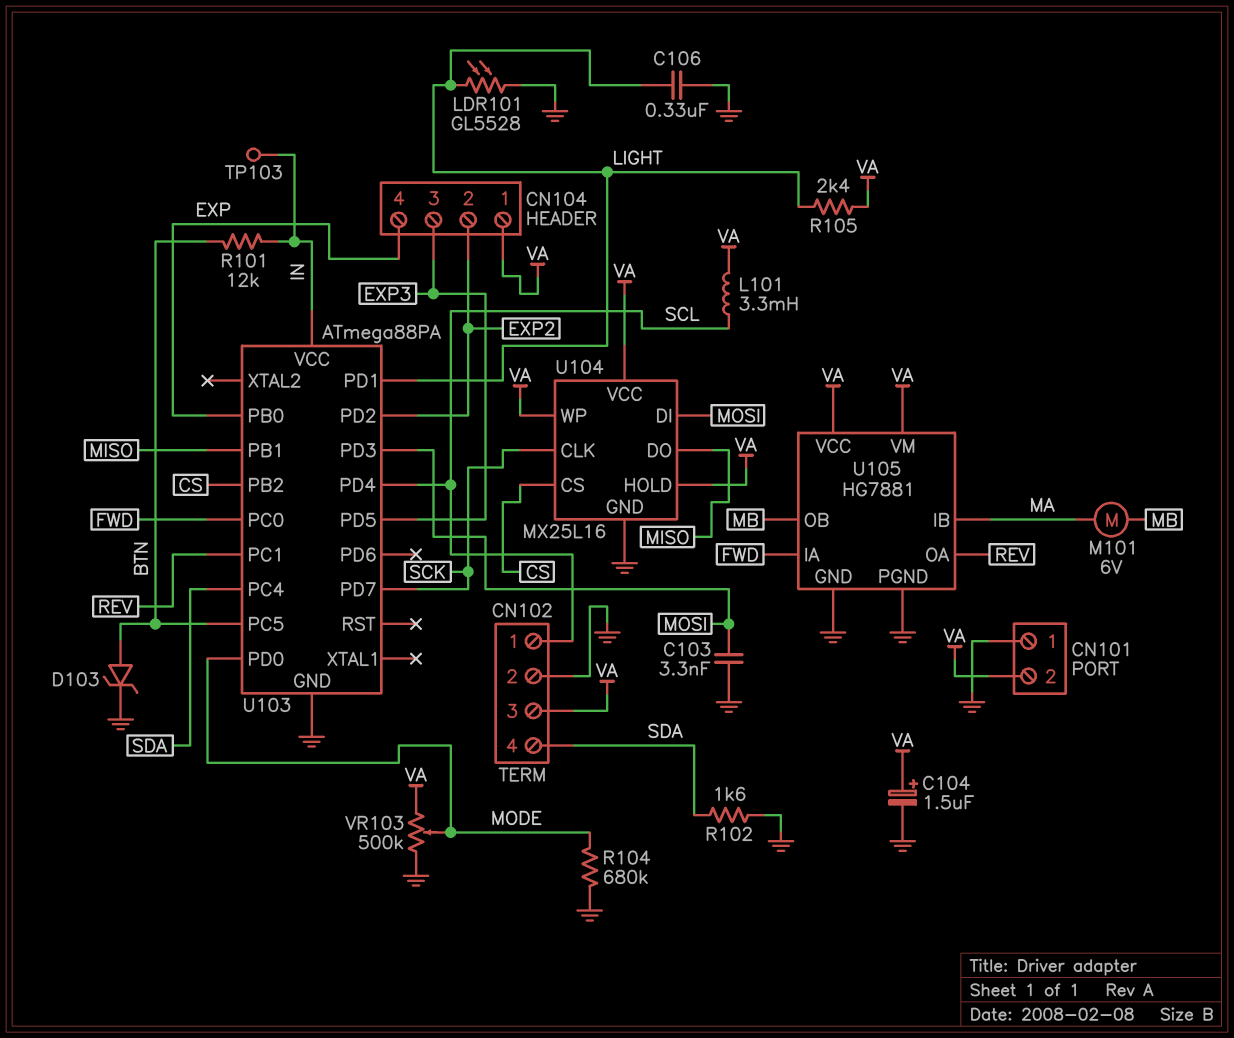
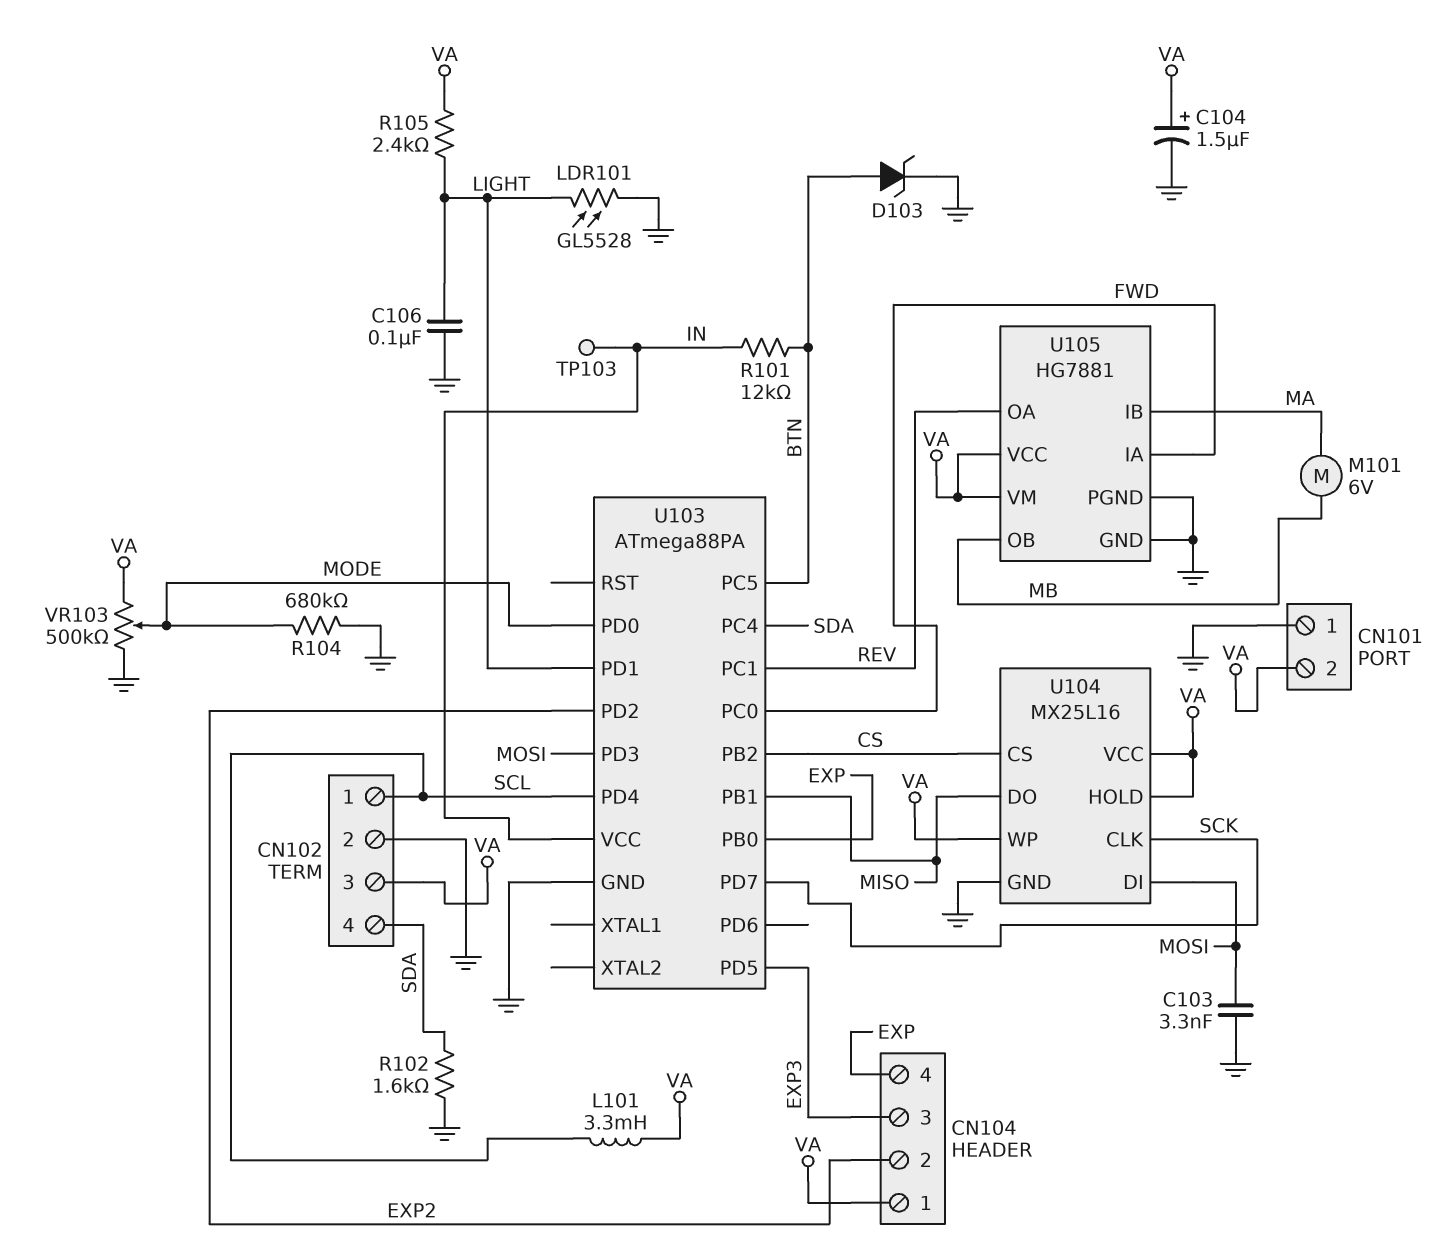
C106: 330nF (GND, LIGHT) -> 100nF (GND, LIGHT)

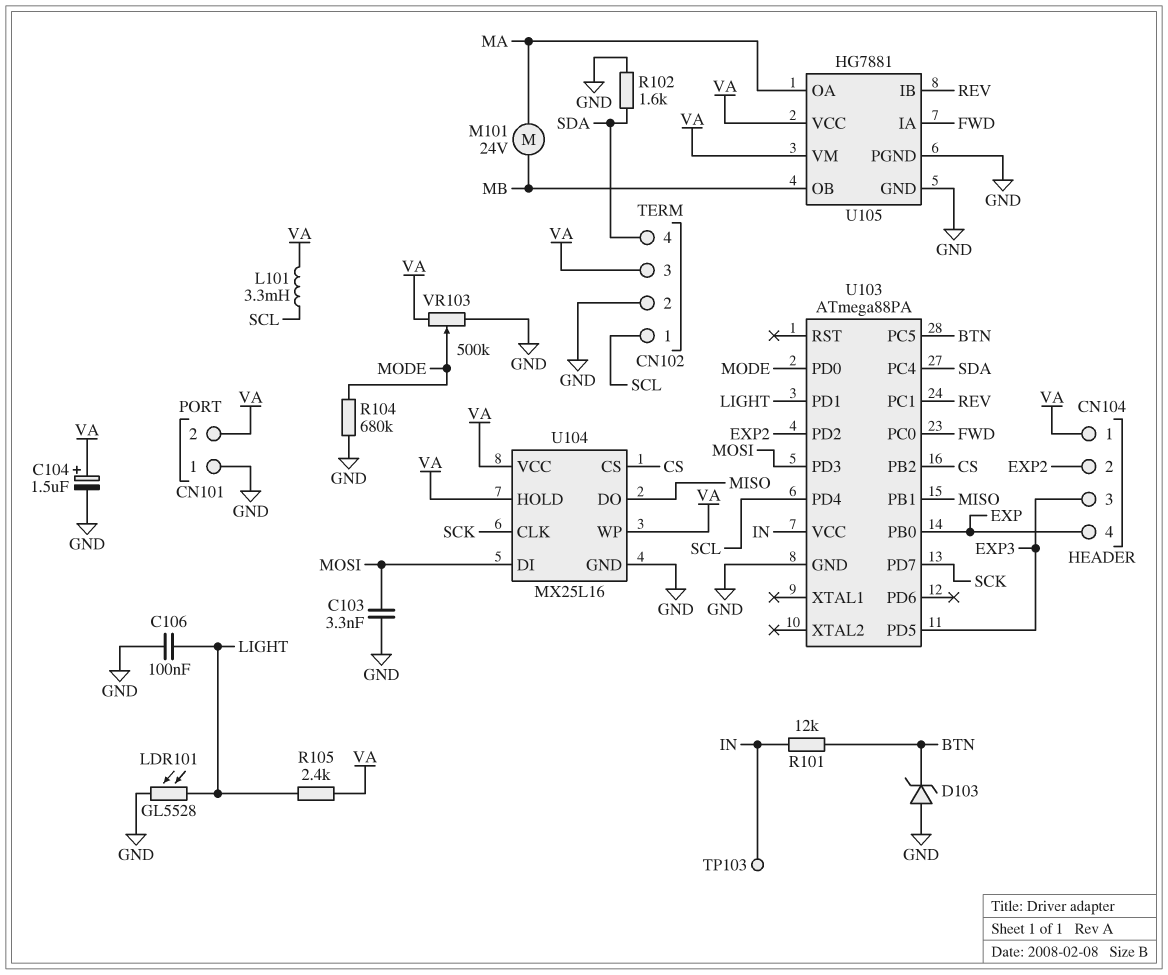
D103: zener (A BTN, K GND) -> zener (A GND, K BTN)
M101: motor 6V (MA, MB) -> motor 24V (MA, MB)
U105 pin IB: MA -> REV
U105 pin OA: REV -> MA

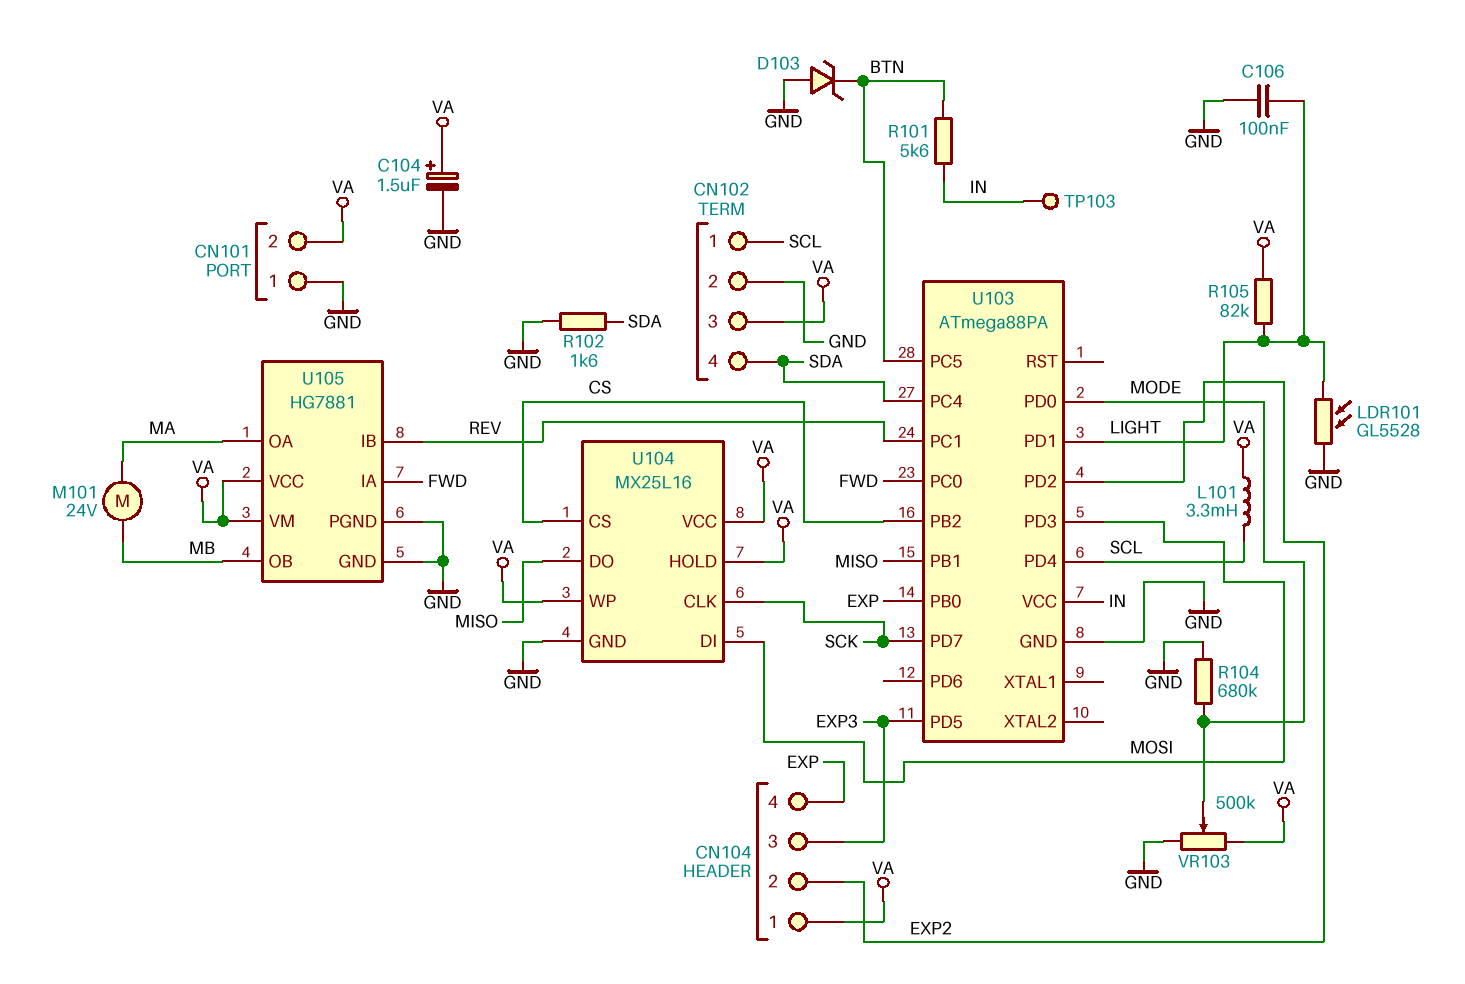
C103: 3.3nF (GND, MOSI) -> none
R101: 12k (BTN, IN) -> 5.6k (BTN, IN)
R105: 2.4k (LIGHT, VA) -> 82k (LIGHT, VA)

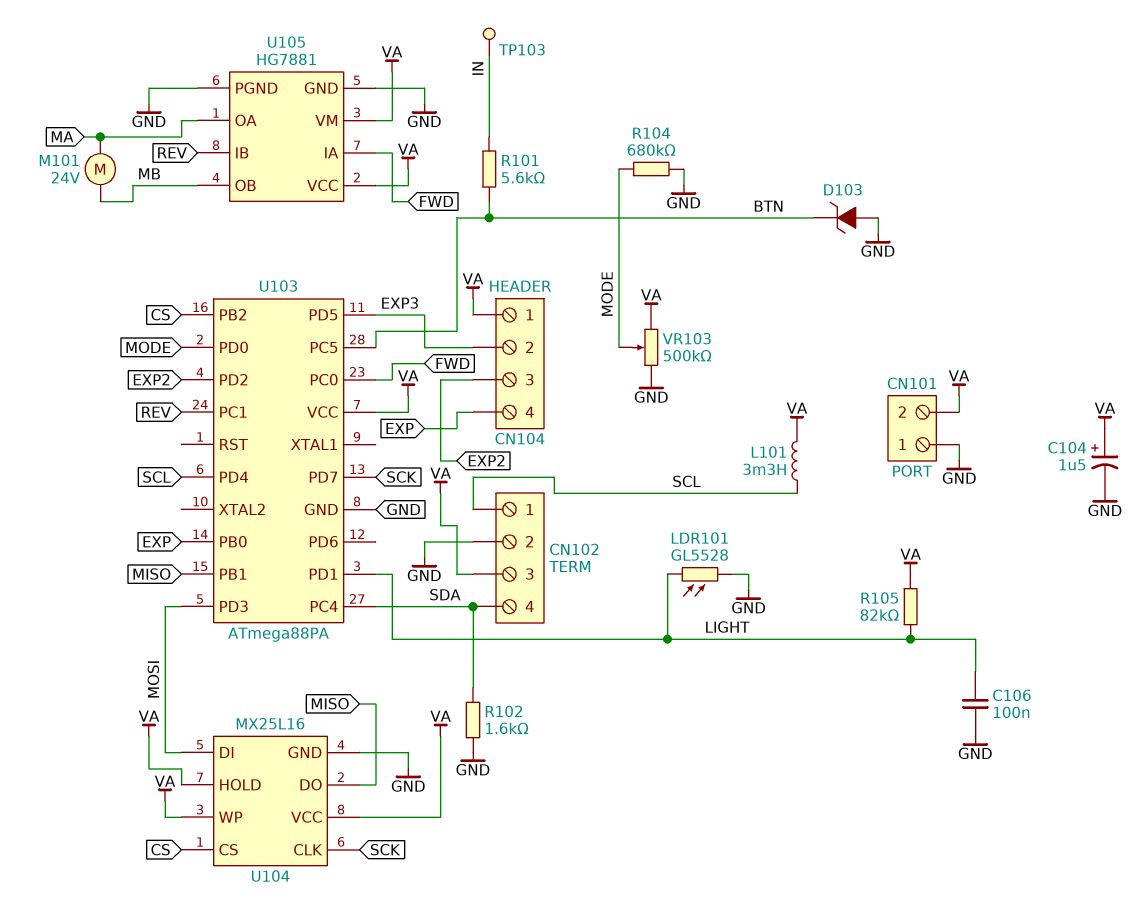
CN104 pin 2: EXP2 -> EXP3
CN104 pin 3: EXP3 -> EXP2
U103 pin VCC: IN -> VA

